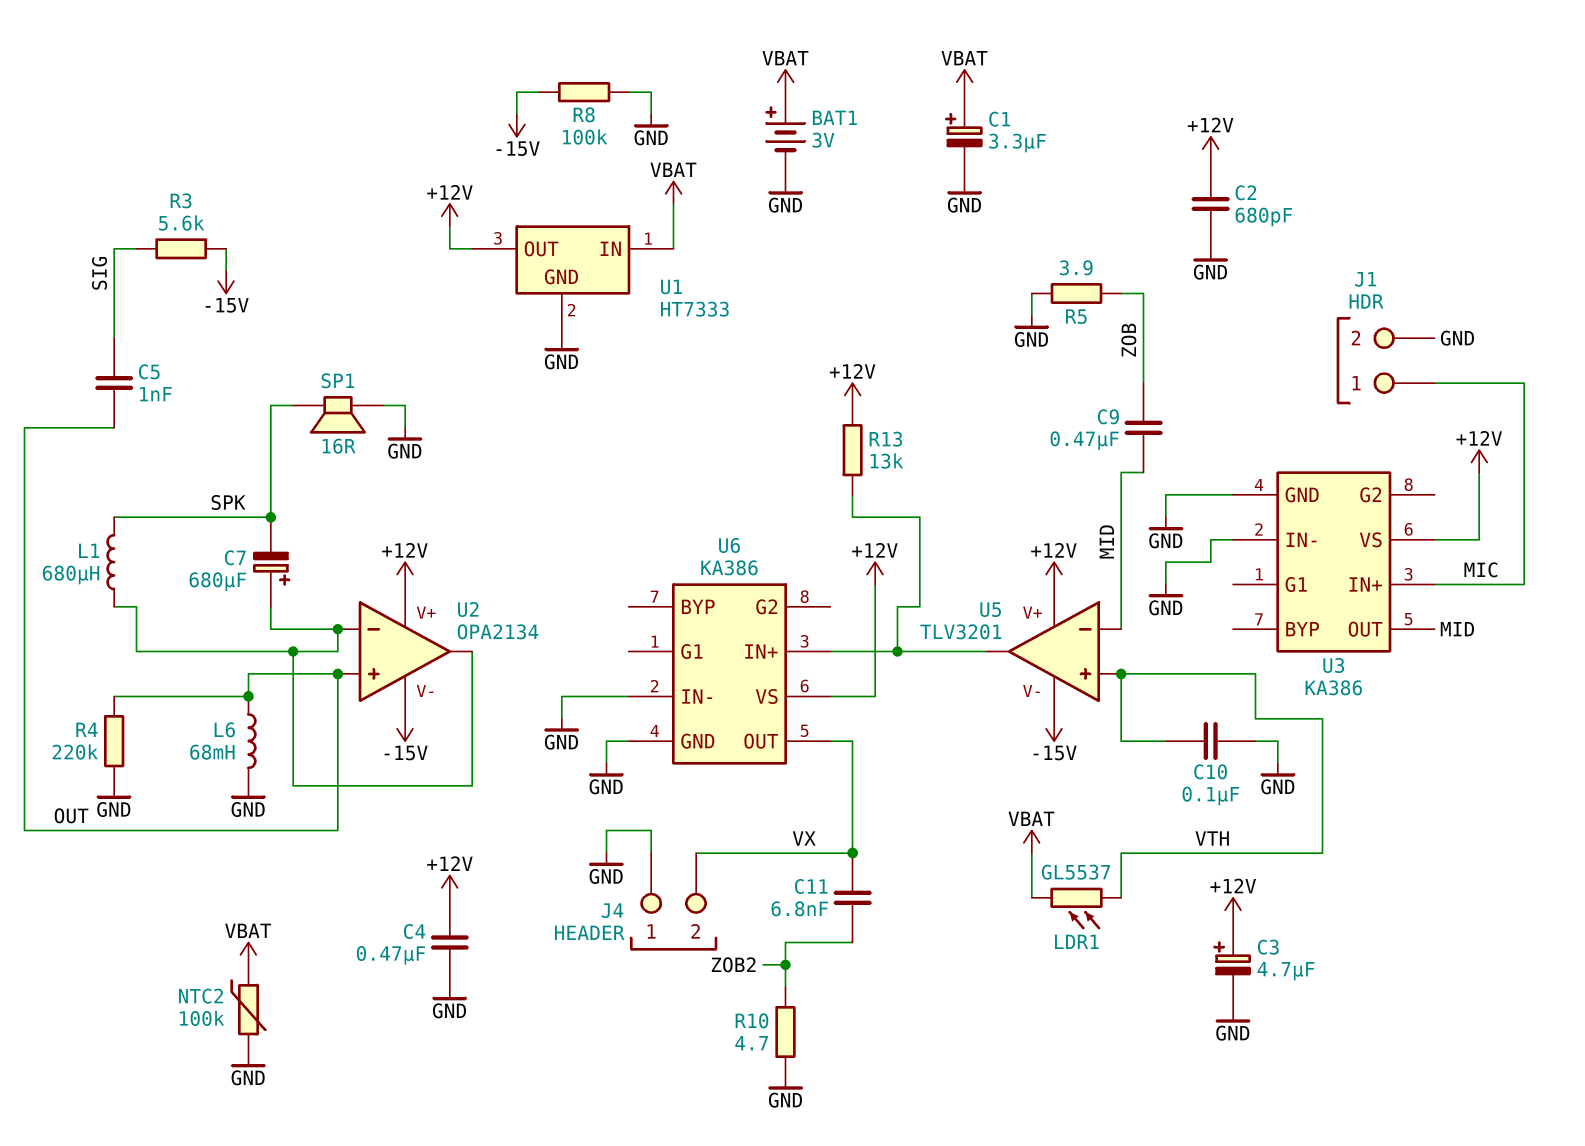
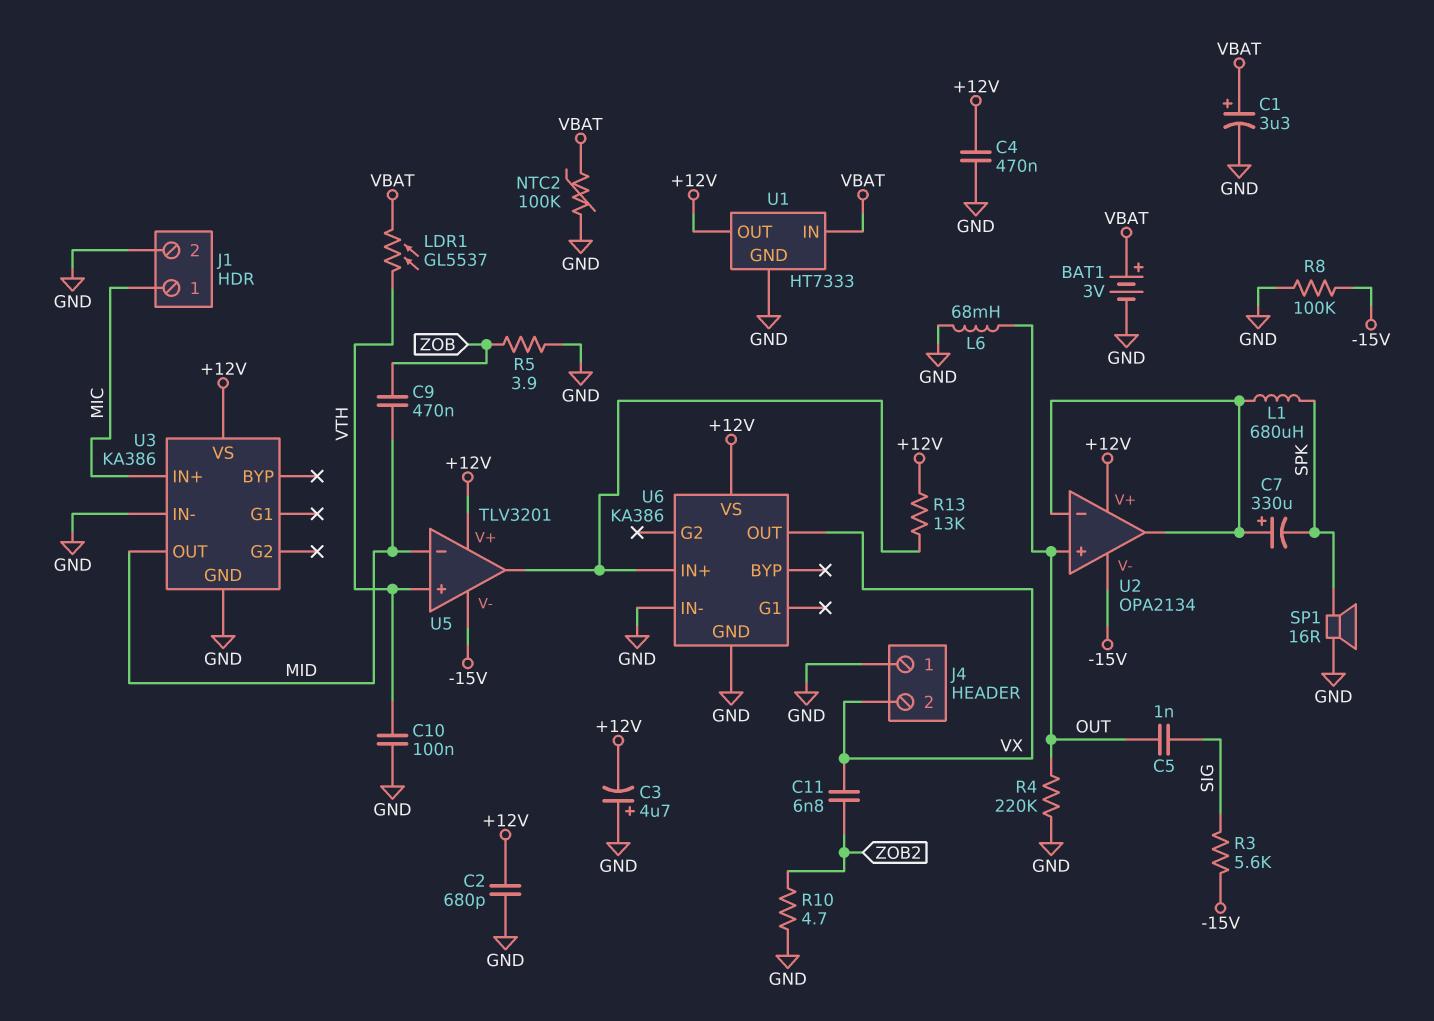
C3: 4.7uF (plus +12V, minus GND) -> 4.7uF (plus GND, minus +12V)
C7: 680uF (plus U2/in-, minus SPK) -> 330uF (plus U2/in-, minus SPK)

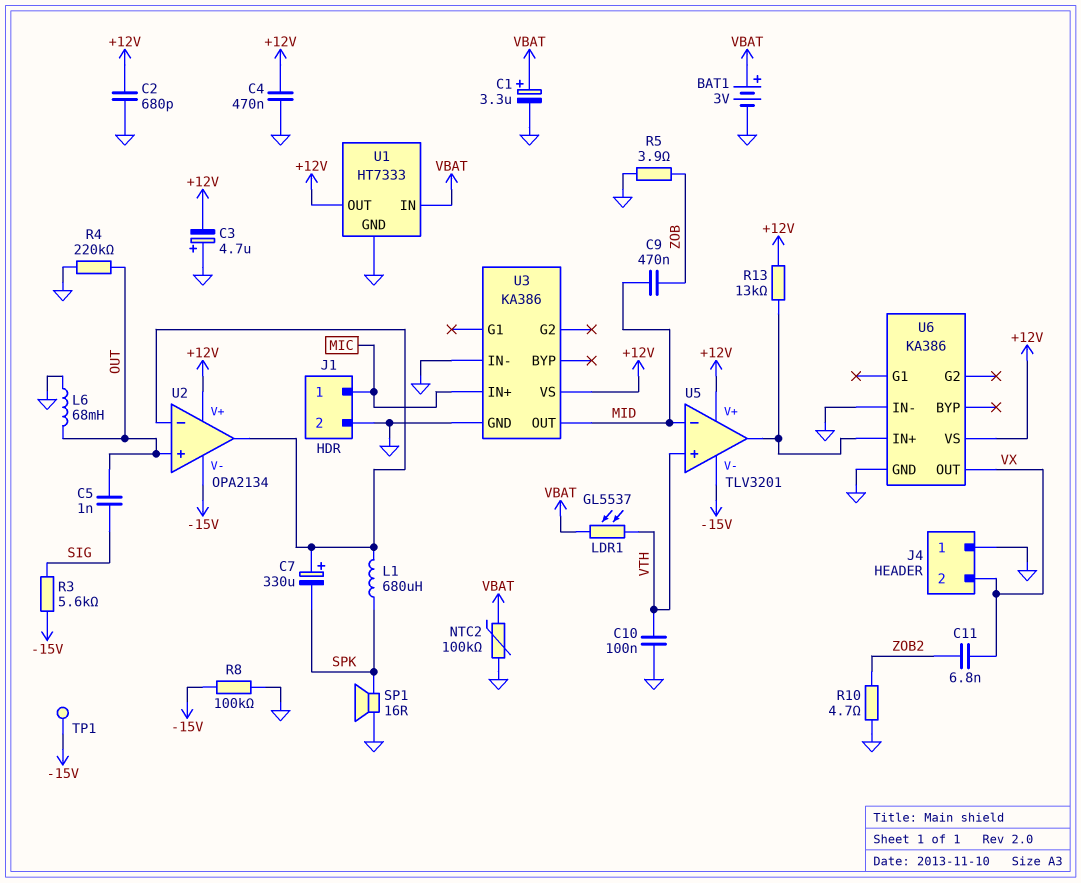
TP1: none -> test point (-15V)

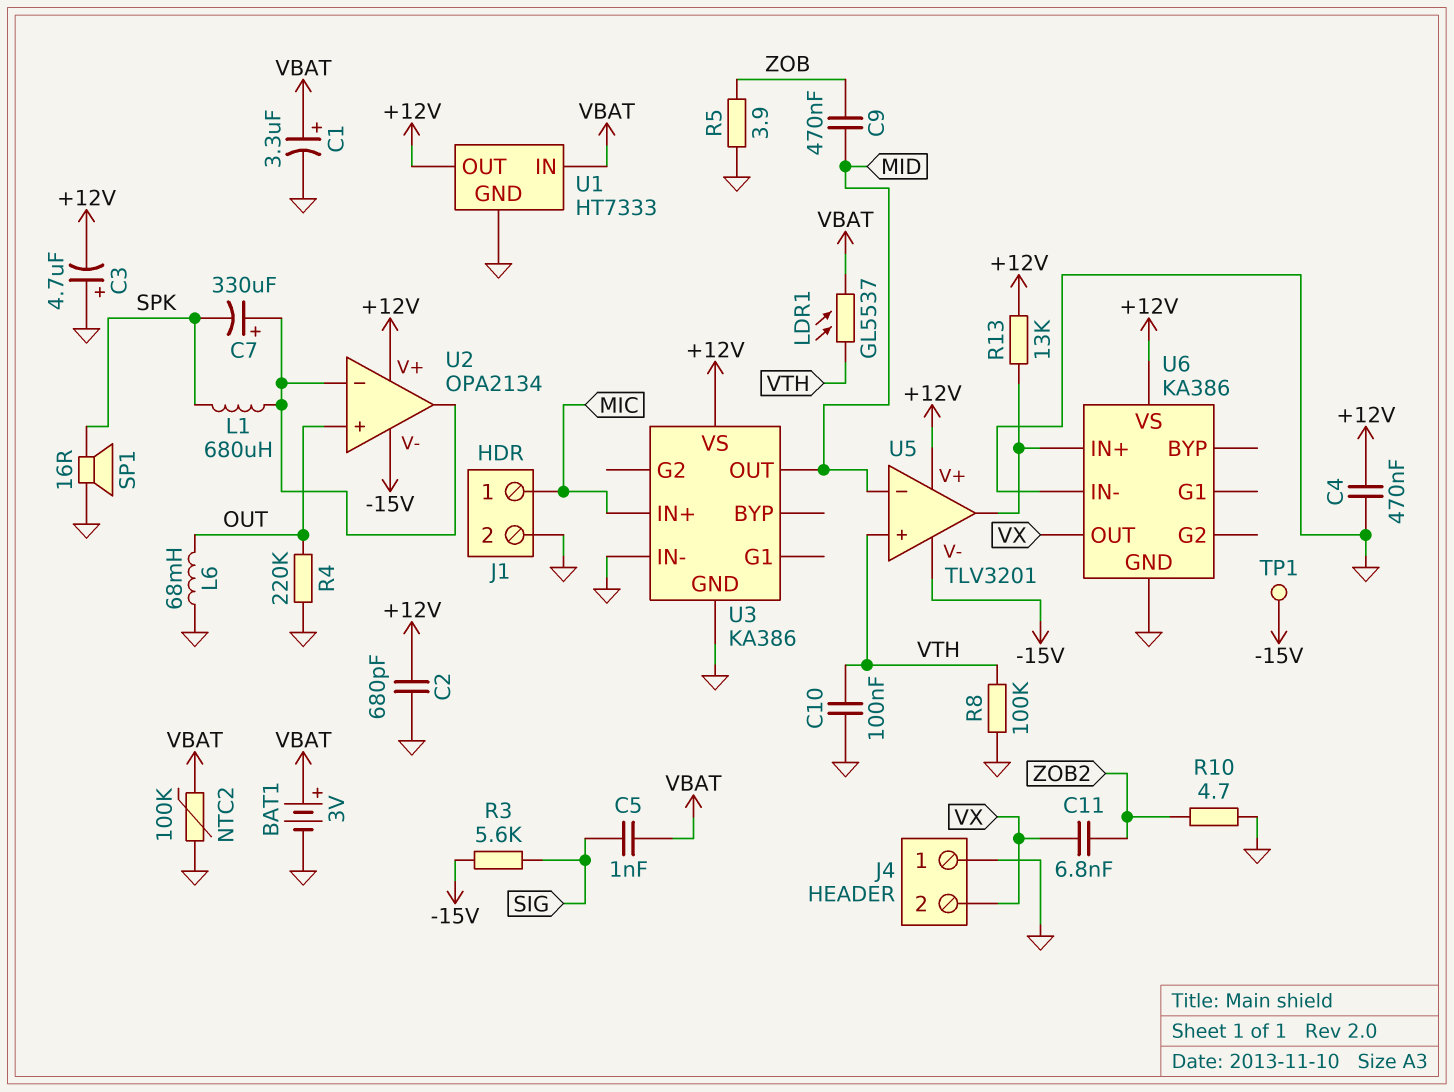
C5: 1nF (OUT, SIG) -> 1nF (SIG, VBAT)
R8: 100k (-15V, GND) -> 100k (GND, VTH)

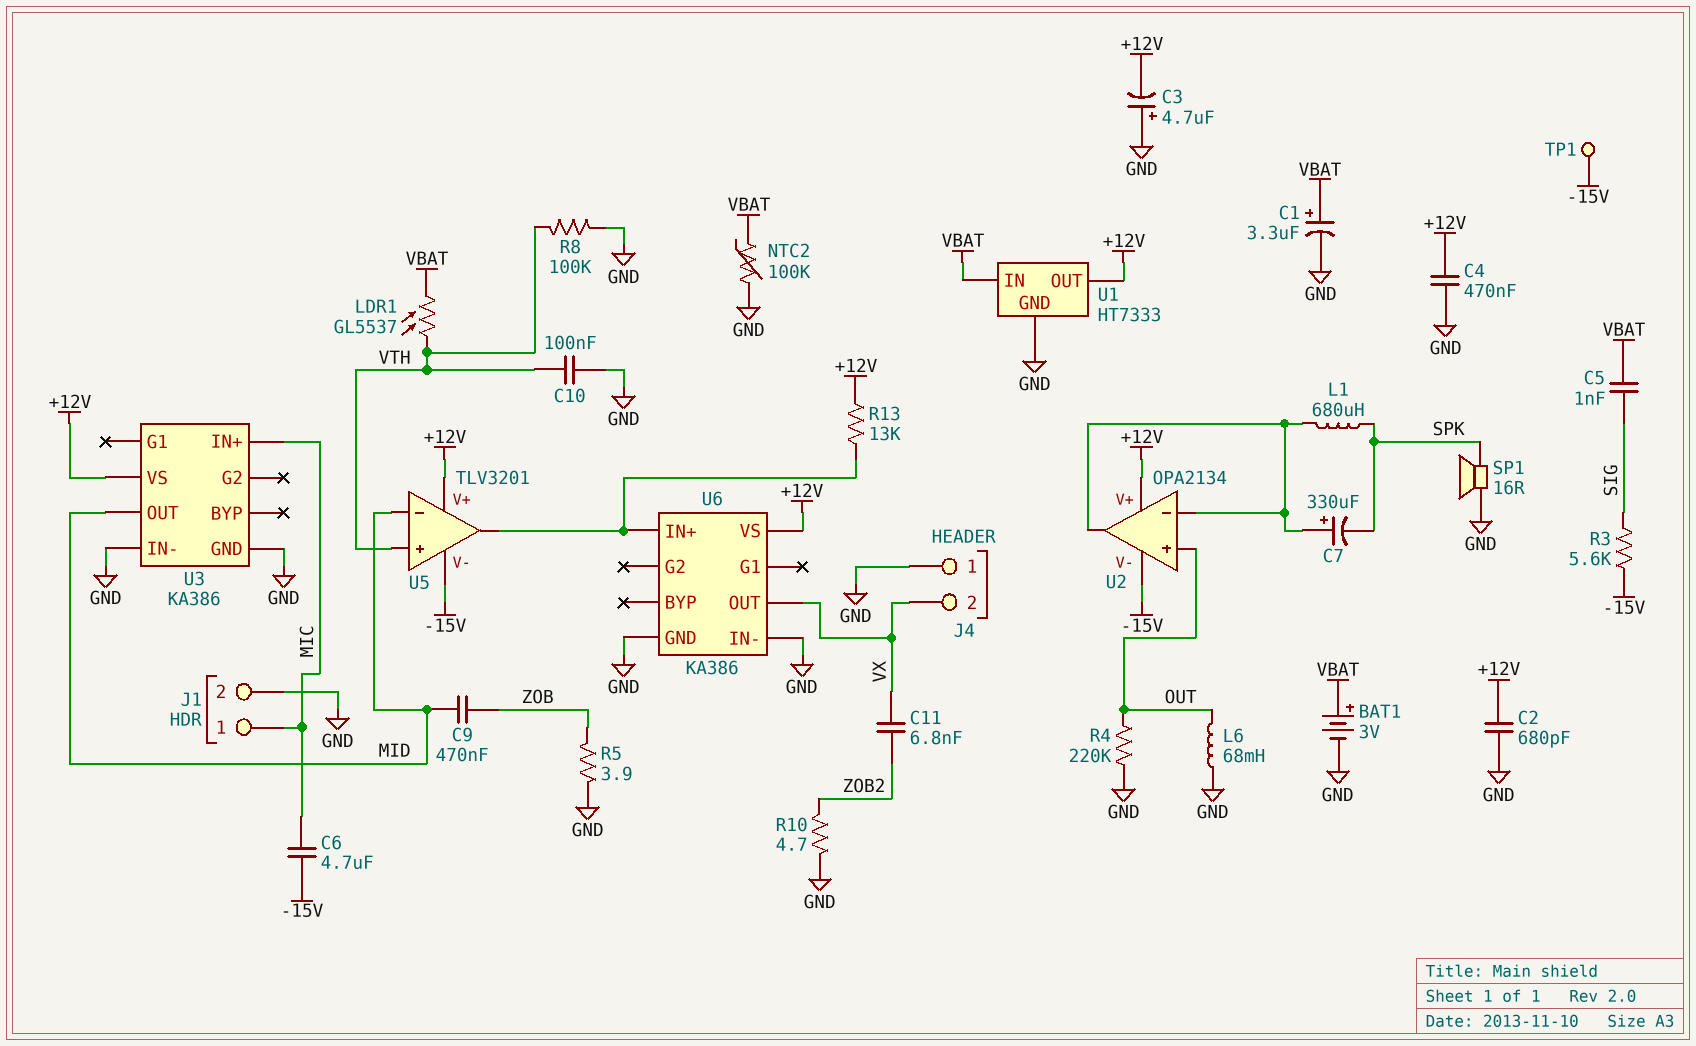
C6: none -> 4.7uF (-15V, MIC)

